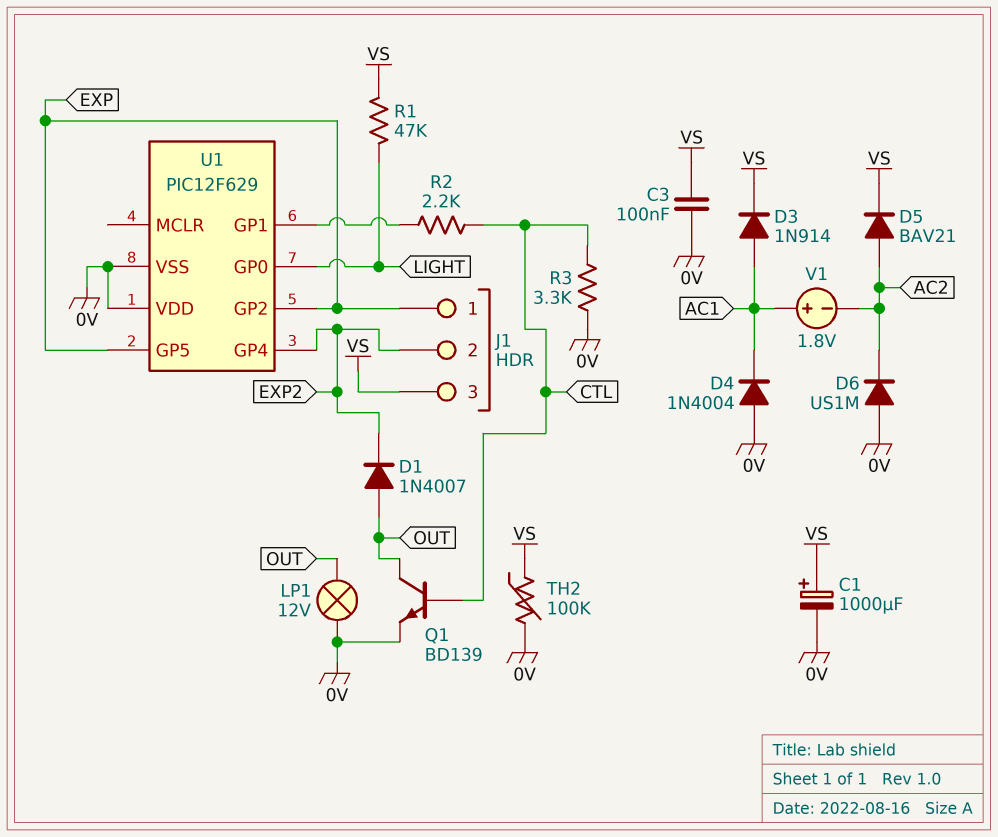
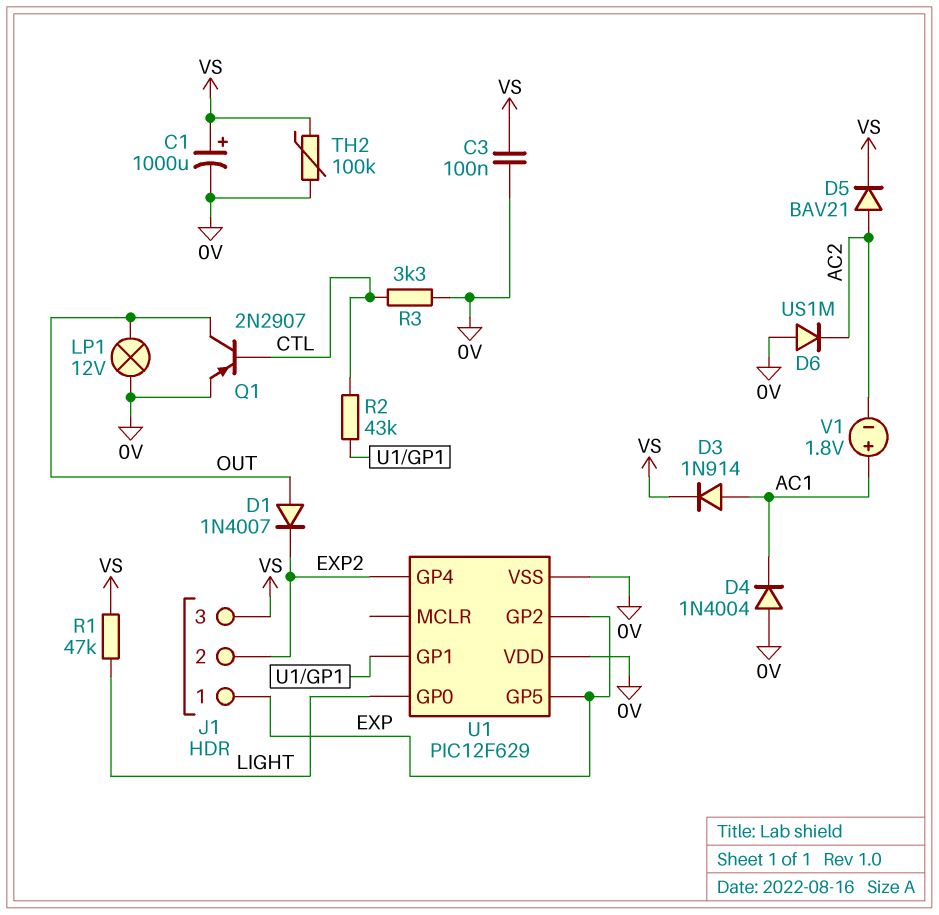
Q1: NPN BD139 (B CTL, C OUT, E 0V) -> PNP 2N2907 (B CTL, C OUT, E 0V)
R2: 2.2k (CTL, U1/GP1) -> 43k (CTL, U1/GP1)

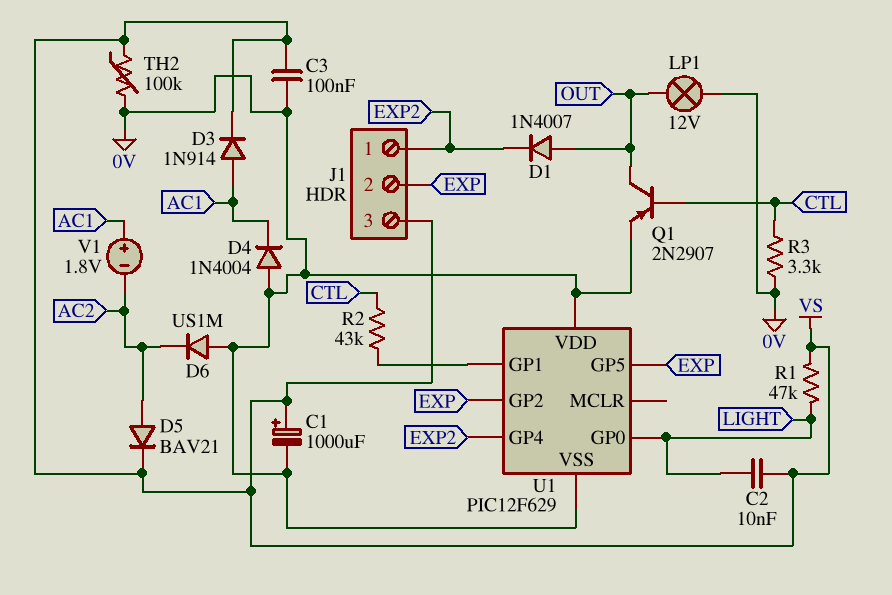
C2: none -> 10nF (LIGHT, VS)
J1 pin 1: EXP -> EXP2
J1 pin 2: EXP2 -> EXP

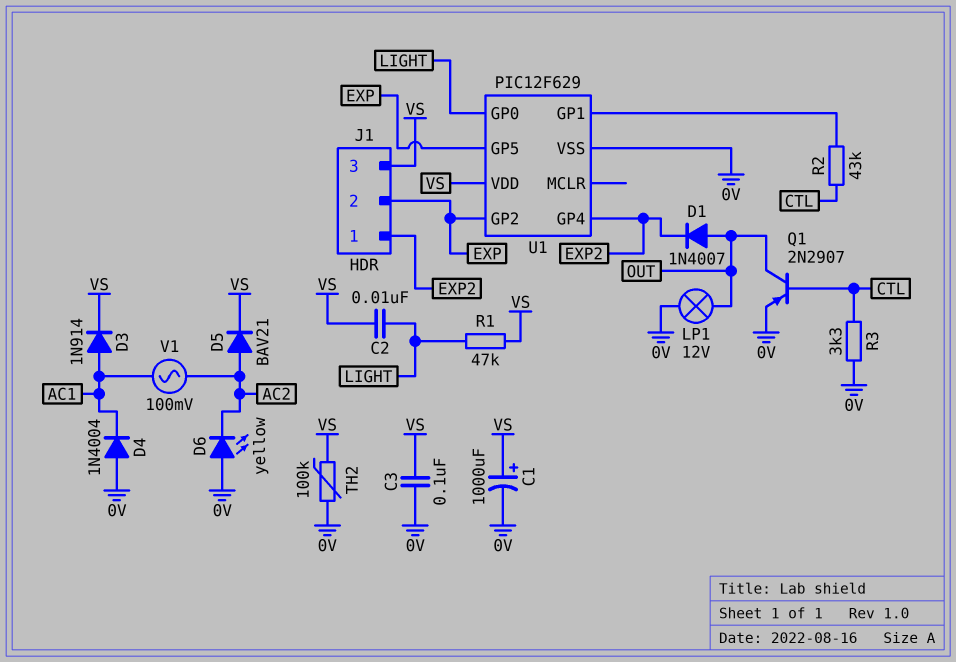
D6: diode US1M (A 0V, K AC2) -> LED yellow (A 0V, K AC2)
U1 pin VDD: 0V -> VS
V1: 1.8V (plus AC1, minus AC2) -> AC 100mV (AC1, AC2)

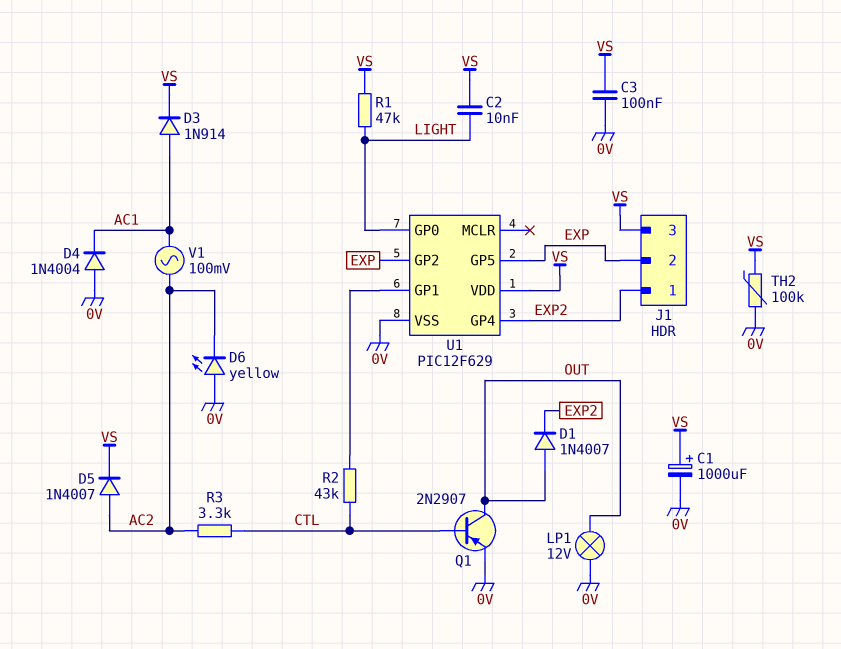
D5: diode BAV21 (A AC2, K VS) -> diode 1N4007 (A AC2, K VS)
R3: 3.3k (0V, CTL) -> 3.3k (AC2, CTL)

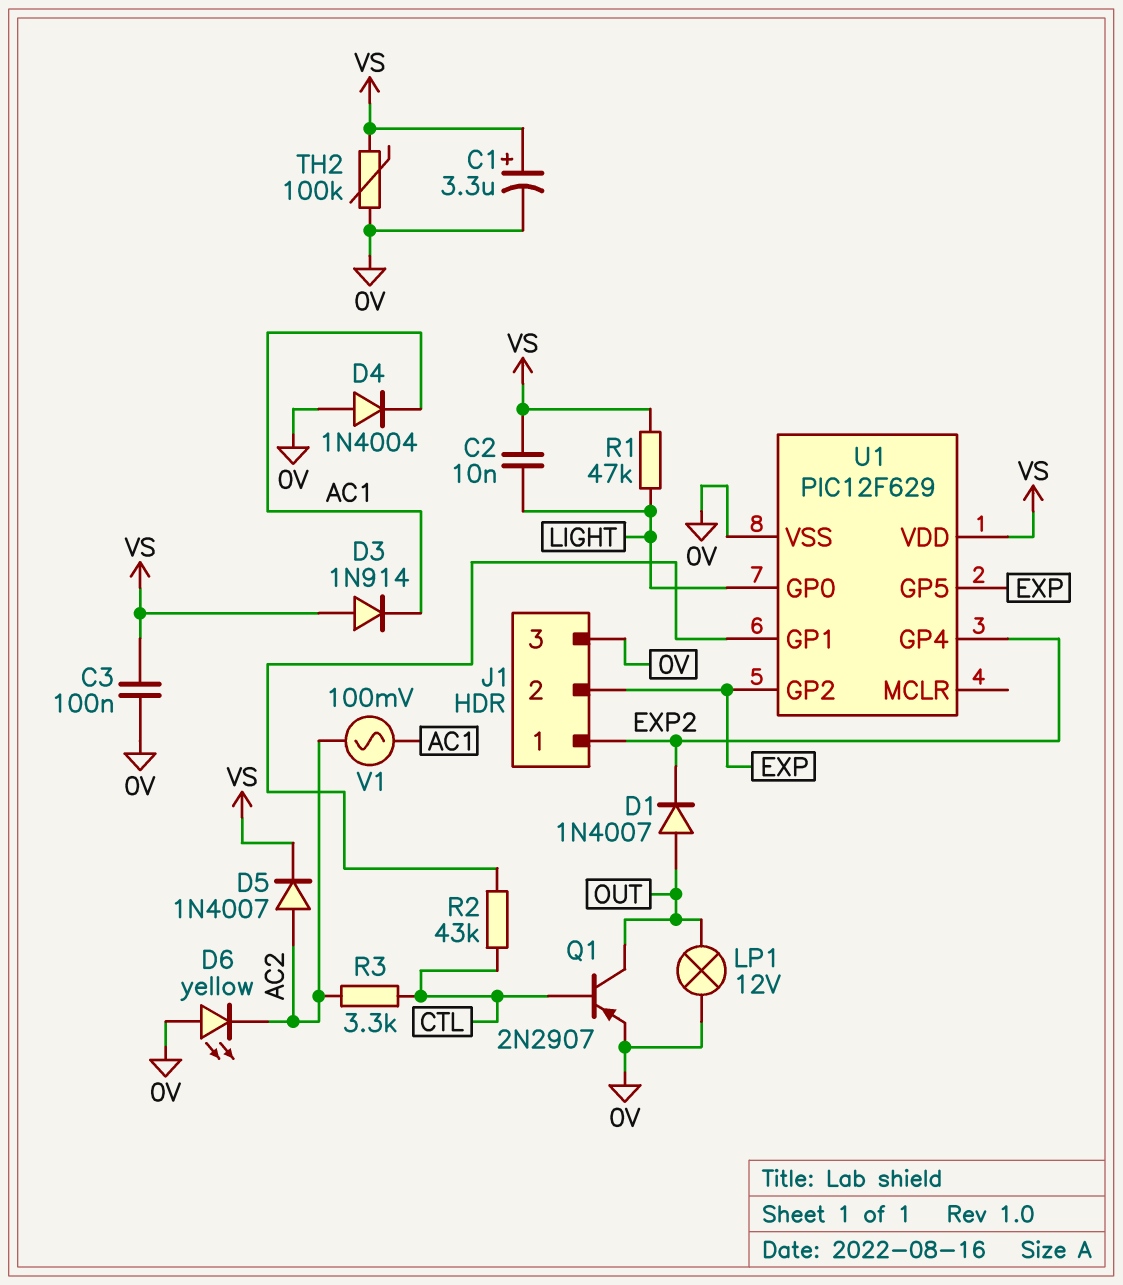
C1: 1000uF (plus VS, minus 0V) -> 3.3uF (plus VS, minus 0V)
D3: diode 1N914 (A AC1, K VS) -> diode 1N914 (A VS, K AC1)
J1 pin 3: VS -> 0V

